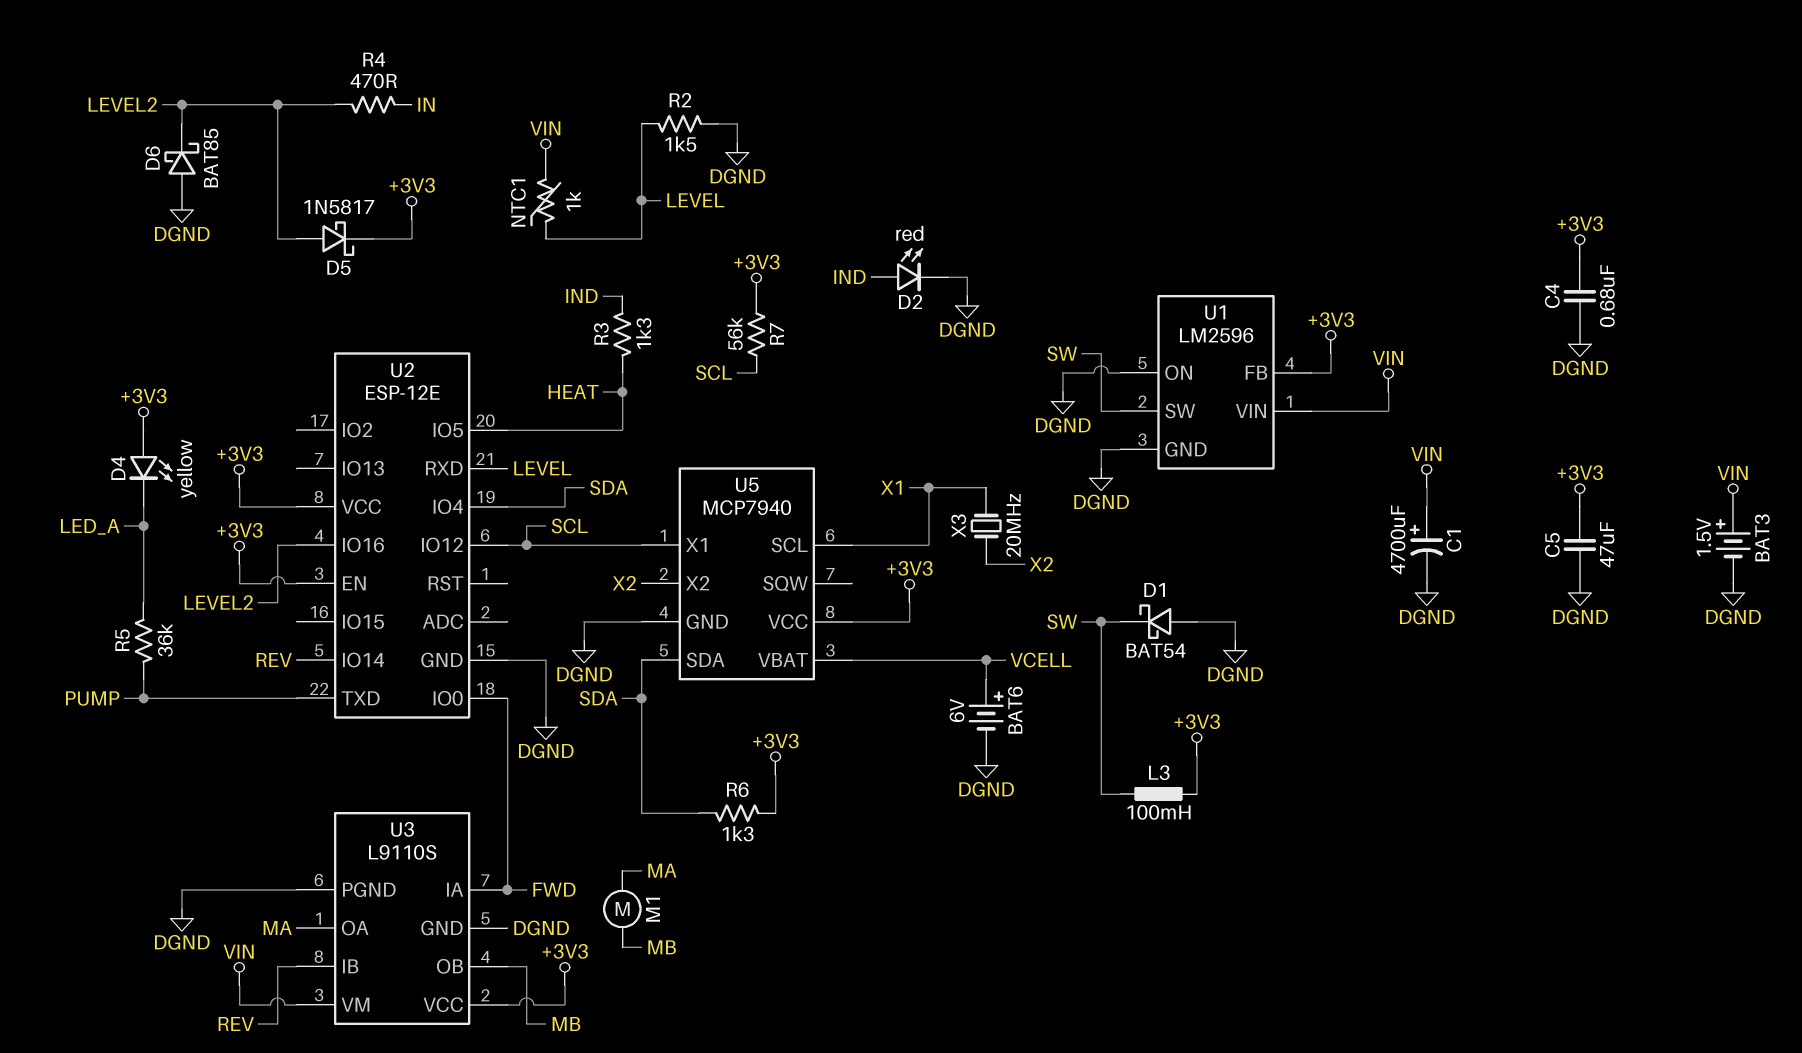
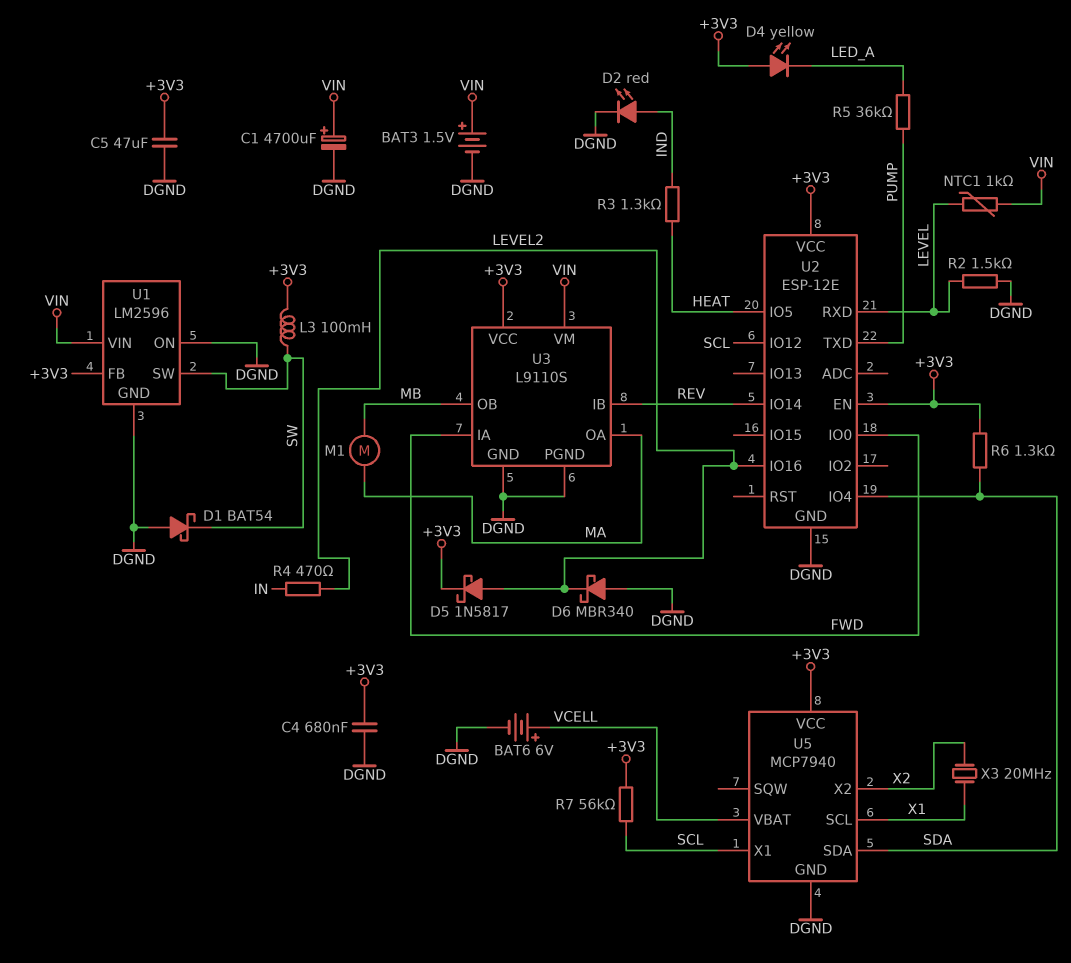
D6: schottky BAT85 (A DGND, K LEVEL2) -> schottky MBR340 (A DGND, K LEVEL2)

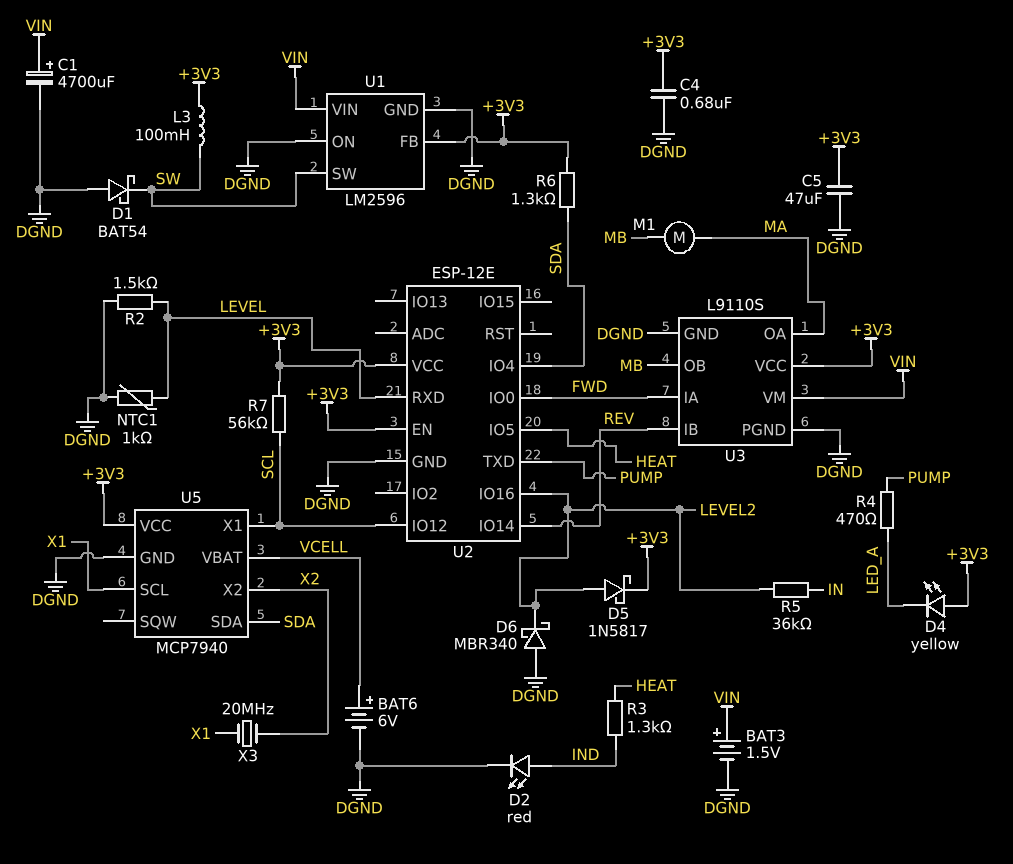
NTC1: 1k (LEVEL, VIN) -> 1k (DGND, LEVEL)
R4: 470 (IN, LEVEL2) -> 470 (LED_A, PUMP)
R5: 36k (LED_A, PUMP) -> 36k (IN, LEVEL2)

